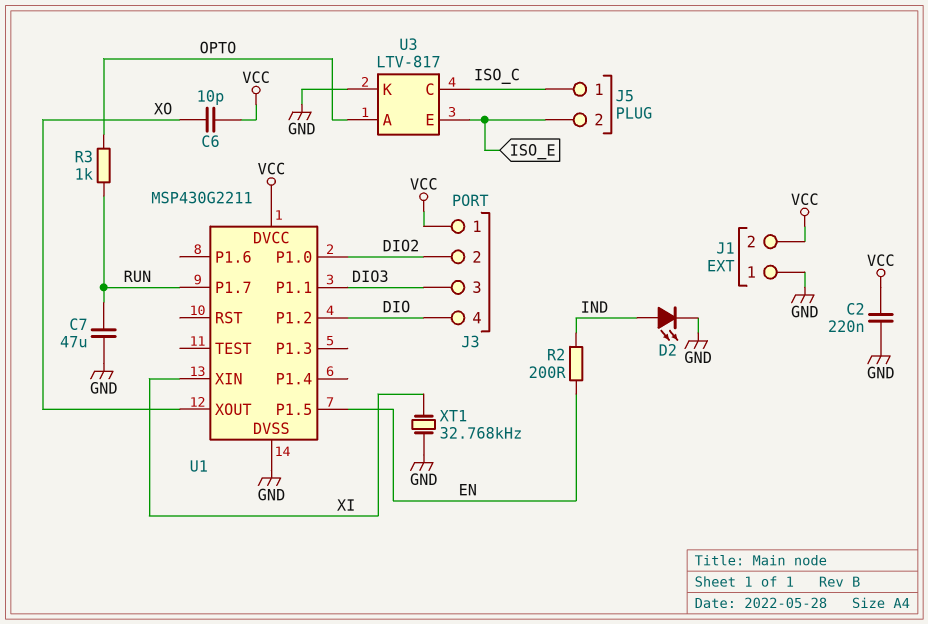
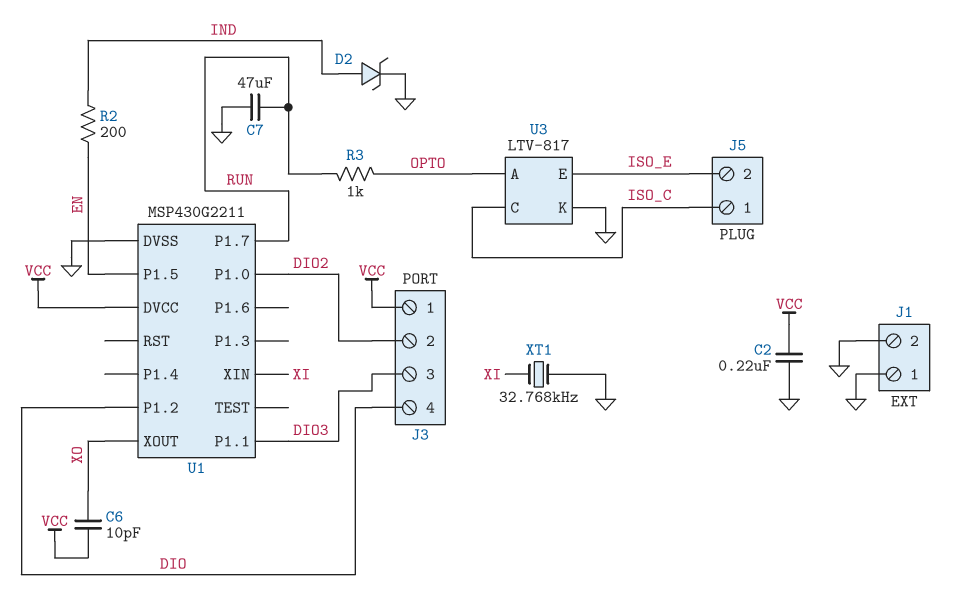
D2: LED (A IND, K GND) -> zener (A IND, K GND)
J1 pin 2: VCC -> GND

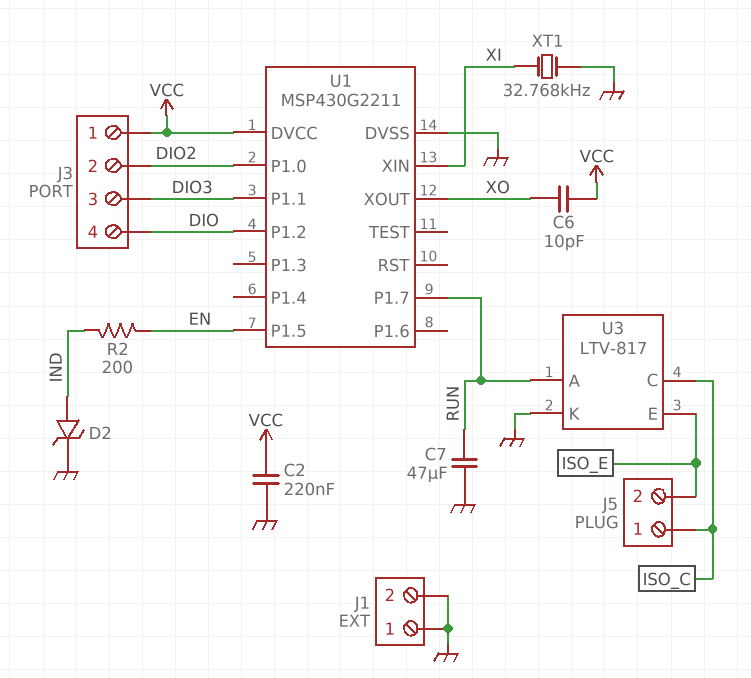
R3: 1k (OPTO, RUN) -> none
U3 pin A: OPTO -> RUN

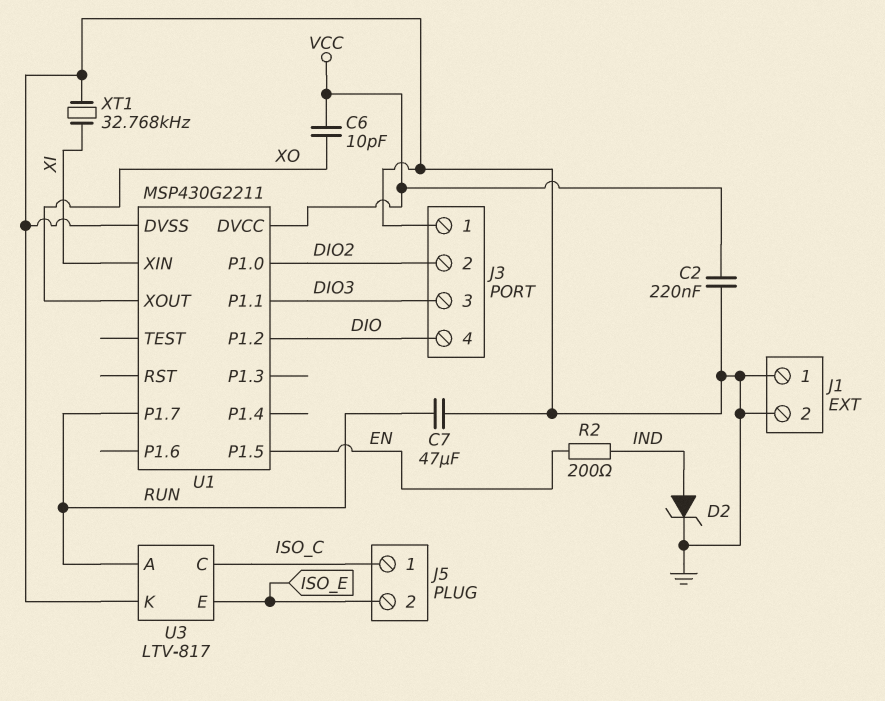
J3 pin 1: VCC -> GND

